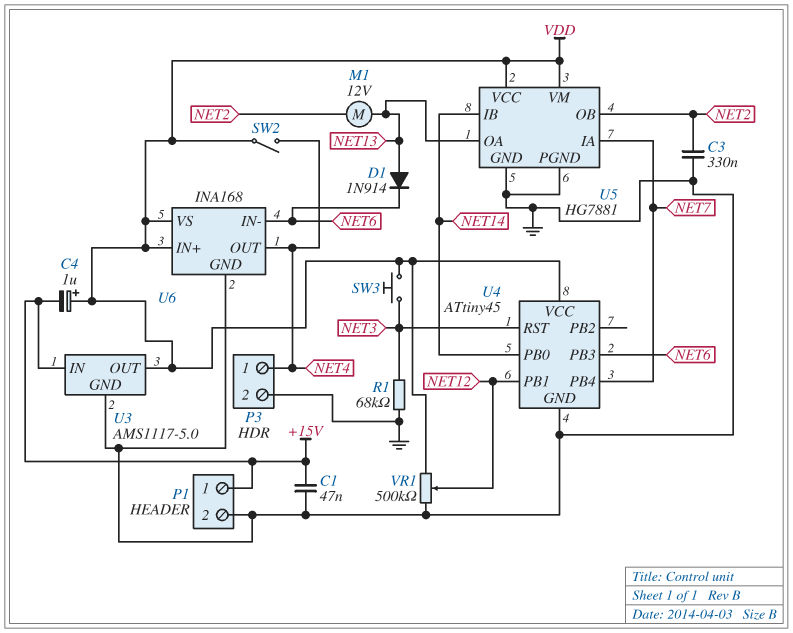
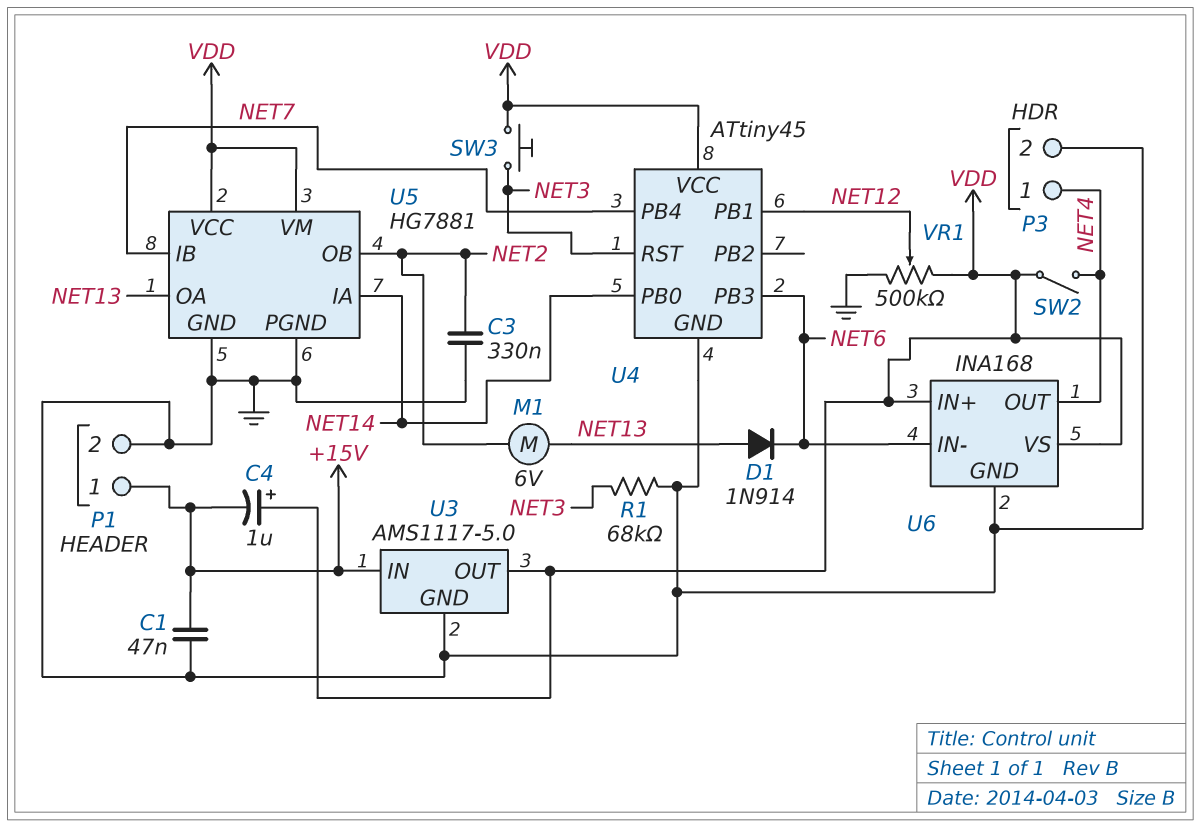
M1: motor 12V (NET2, NET13) -> motor 6V (NET2, NET13)
U5 pin IA: NET7 -> NET14
U5 pin IB: NET14 -> NET7

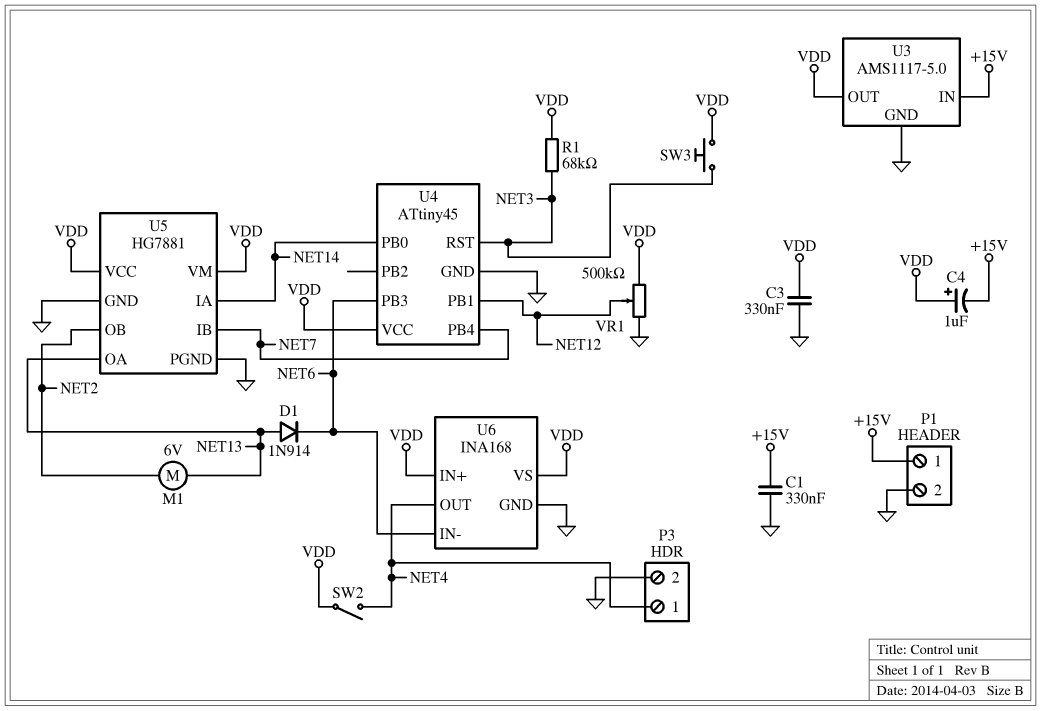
C1: 47nF (+15V, GND) -> 330nF (+15V, GND)
C3: 330nF (GND, NET2) -> 330nF (GND, VDD)
R1: 68k (GND, NET3) -> 68k (NET3, VDD)

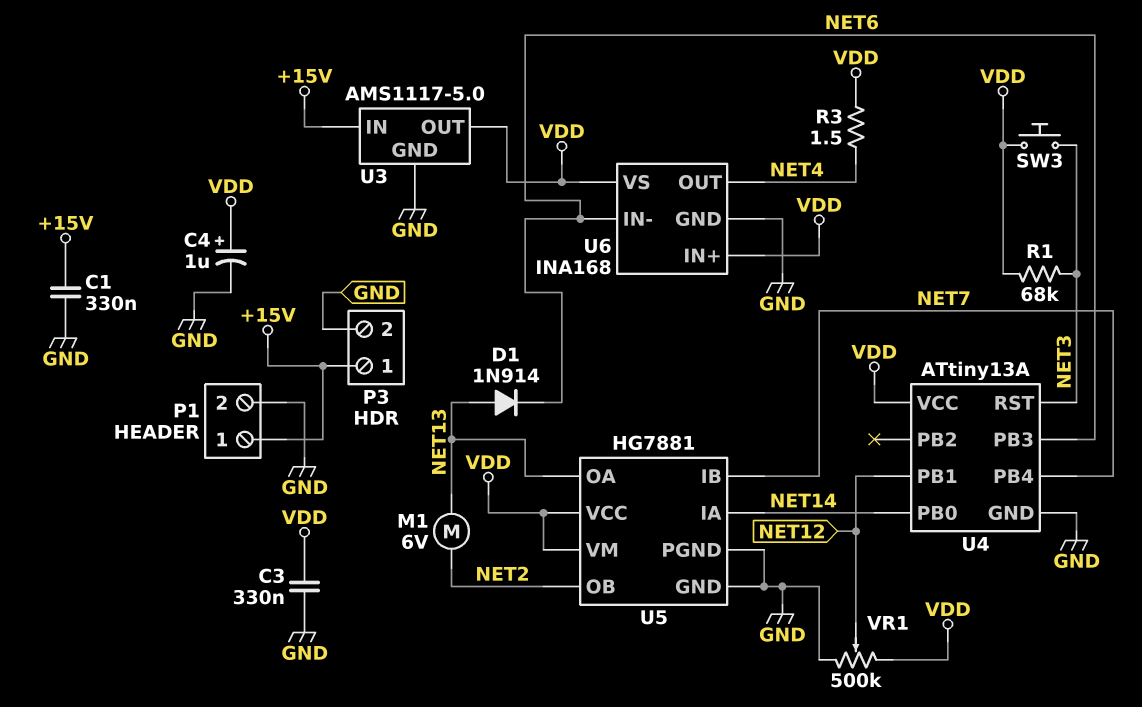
C4: 1uF (plus VDD, minus +15V) -> 1uF (plus VDD, minus GND)
P3 pin 1: NET4 -> +15V
R3: none -> 1.5 (NET4, VDD)
SW2: switch (NET4, VDD) -> none
U4: ATtiny45 -> ATtiny13A

